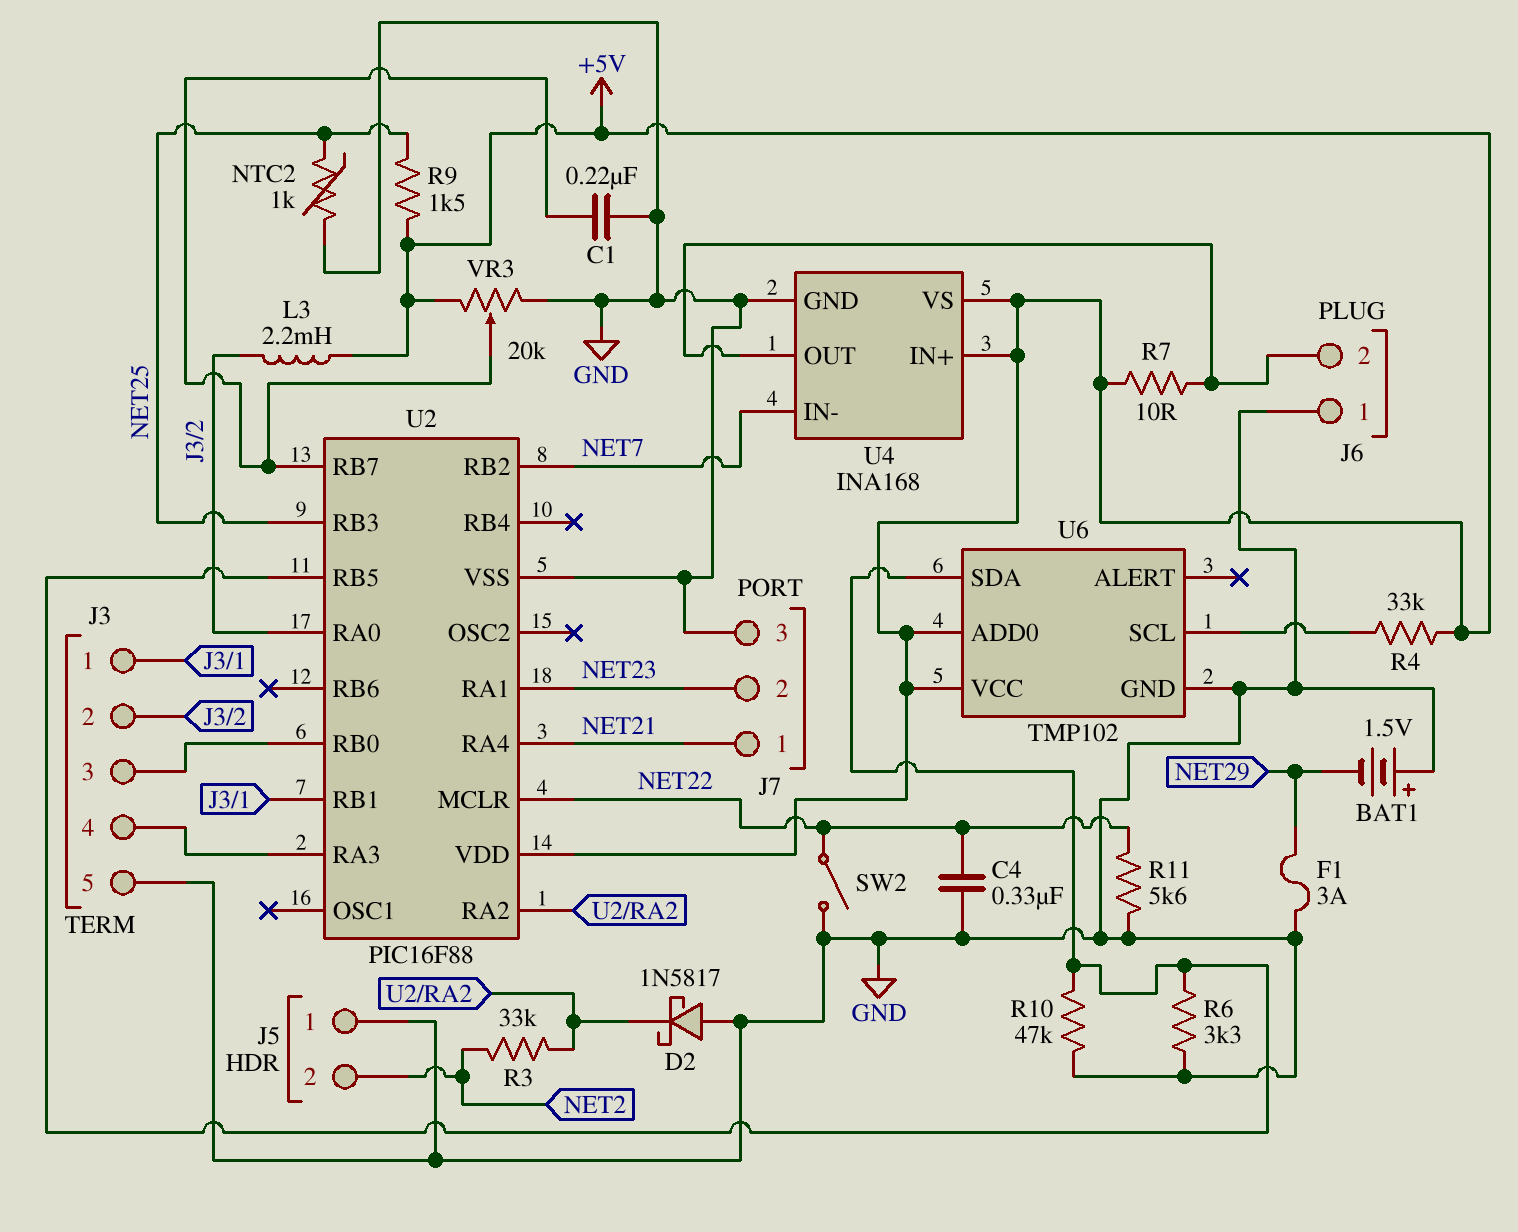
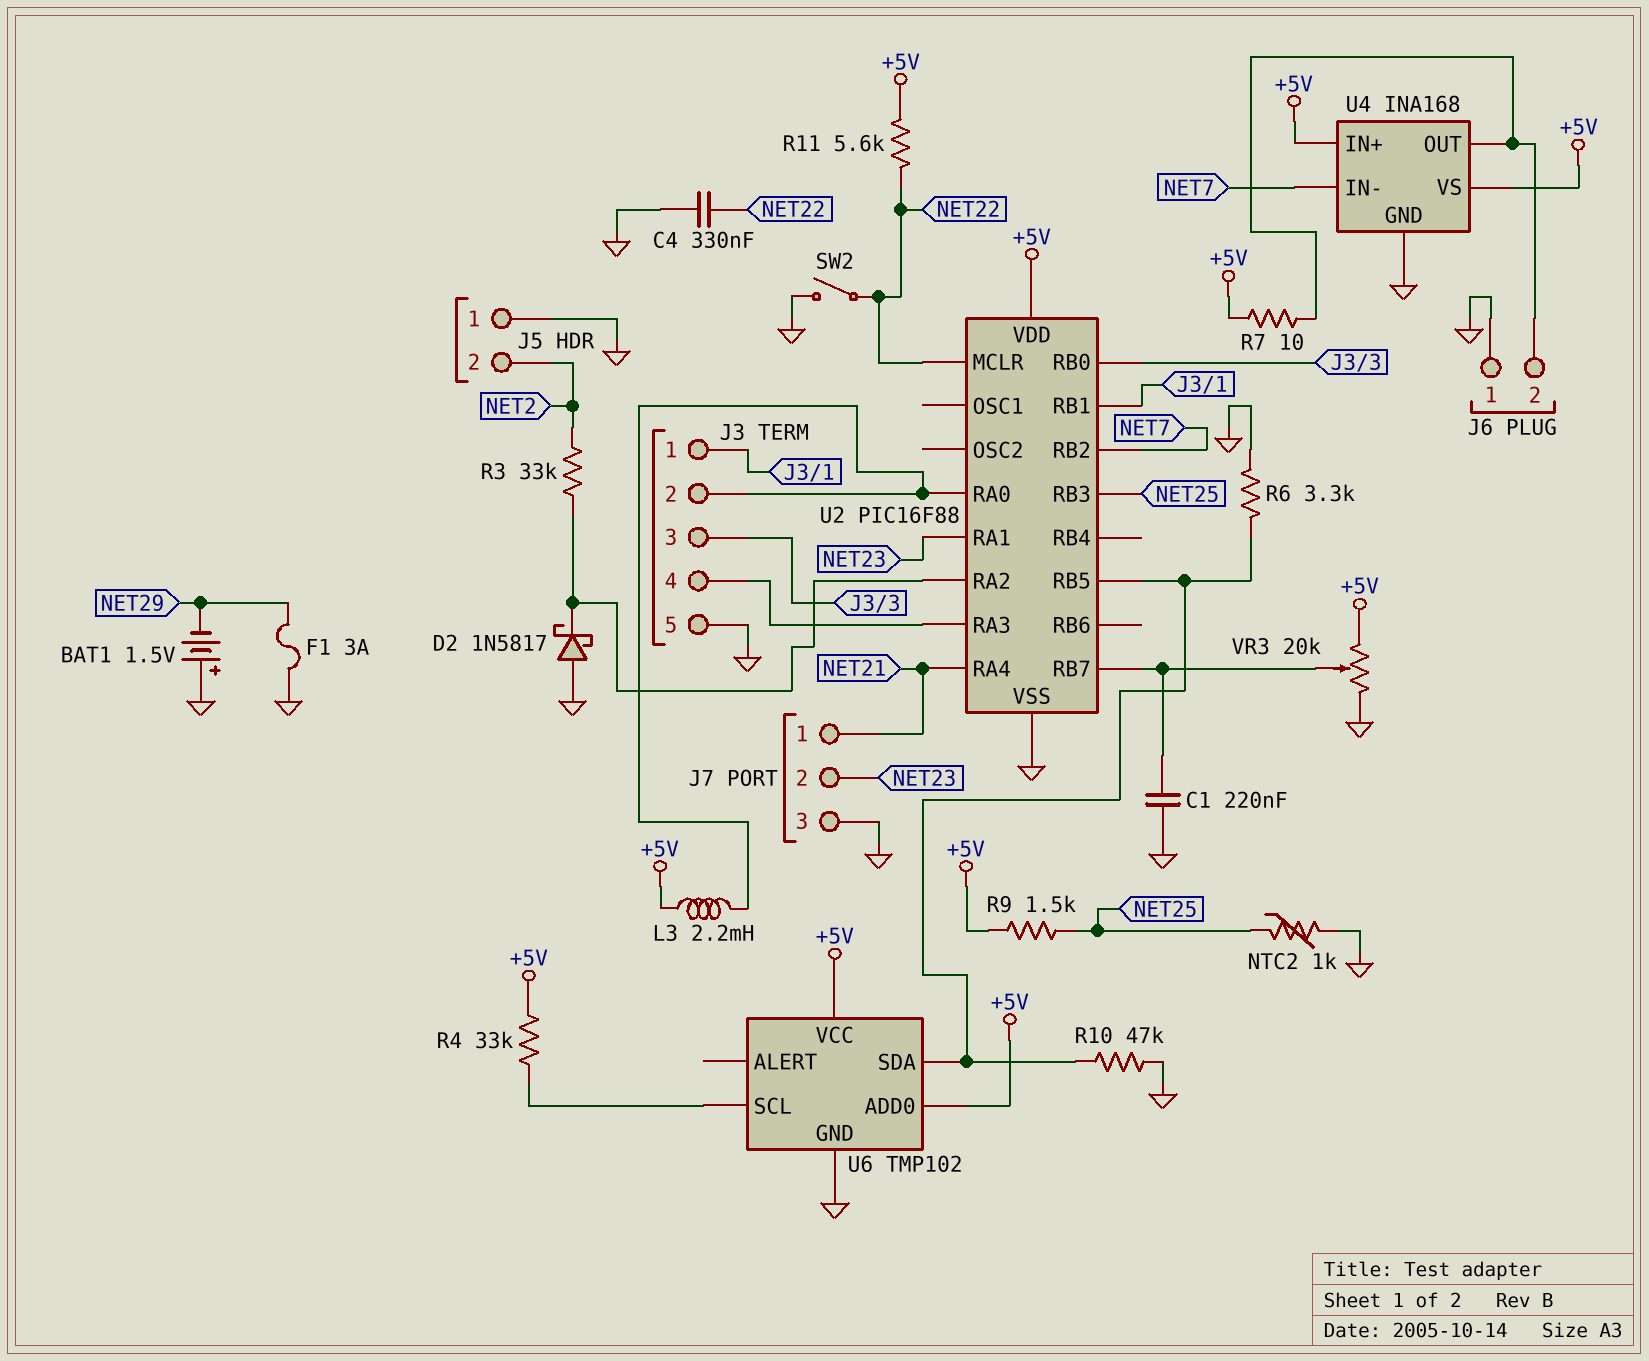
R11: 5.6k (GND, NET22) -> 5.6k (+5V, NET22)

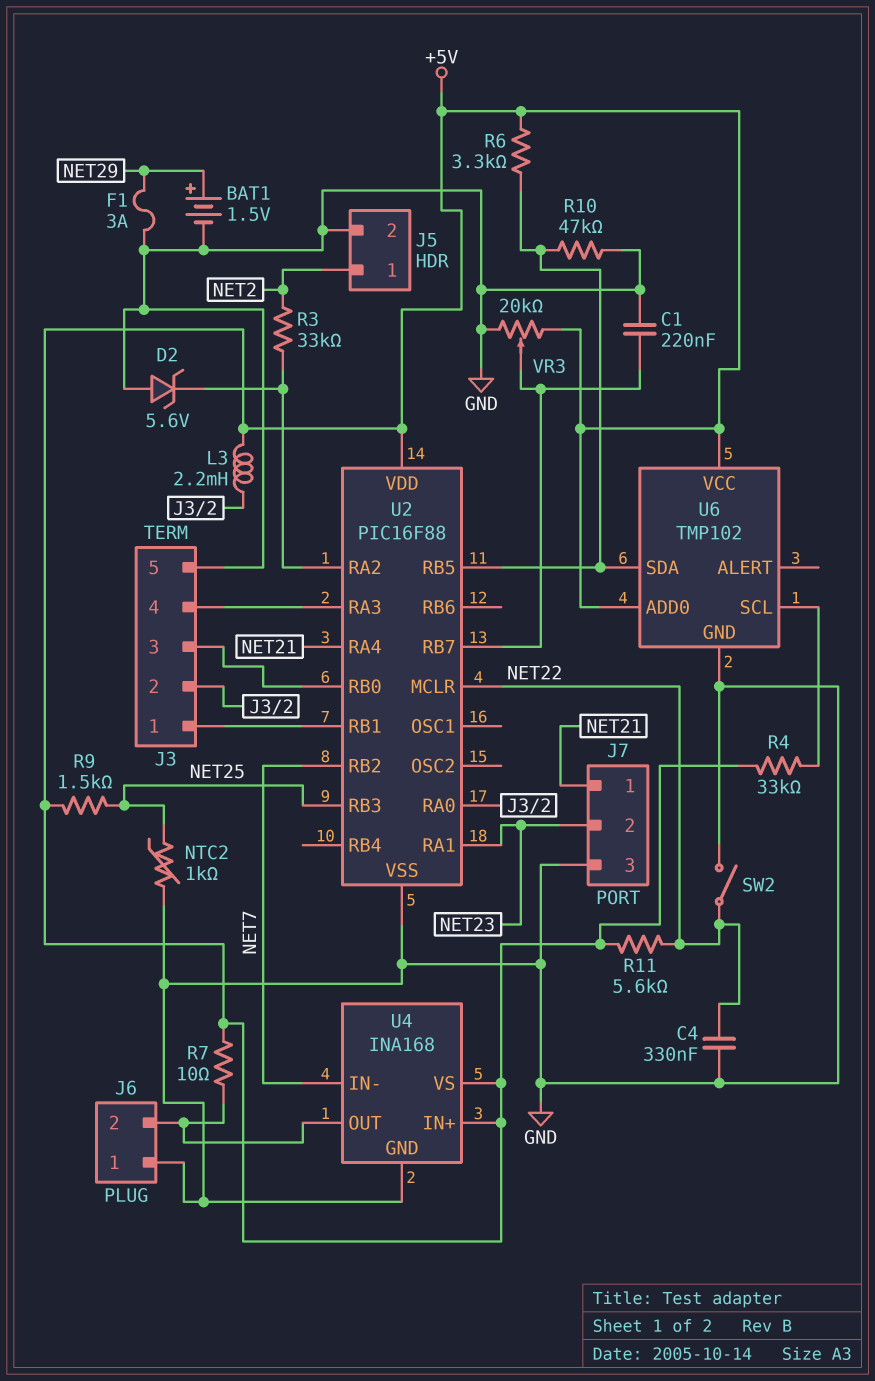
BAT1: 1.5V (plus GND, minus NET29) -> 1.5V (plus NET29, minus GND)
D2: schottky 1N5817 (A GND, K U2/RA2) -> zener 5.6V (A GND, K U2/RA2)
J5 pin 1: GND -> NET2
J5 pin 2: NET2 -> GND
R6: 3.3k (GND, U2/RB5) -> 3.3k (+5V, U2/RB5)

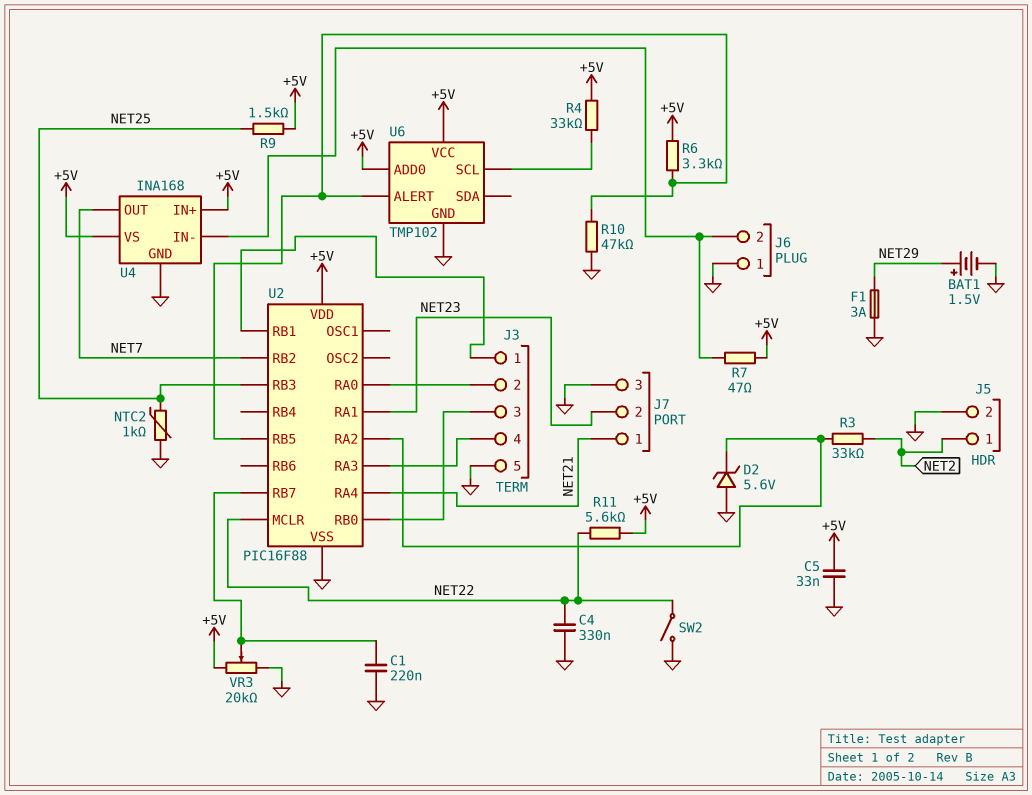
C5: none -> 33nF (+5V, GND)
L3: 2.2mH (+5V, J3/2) -> none
R7: 10 (+5V, J6/2) -> 47 (+5V, J6/2)
U4 pin IN-: NET7 -> J6/2
U4 pin OUT: J6/2 -> NET7
U6 pin ALERT: none -> U2/RB5
U6 pin SDA: U2/RB5 -> none

